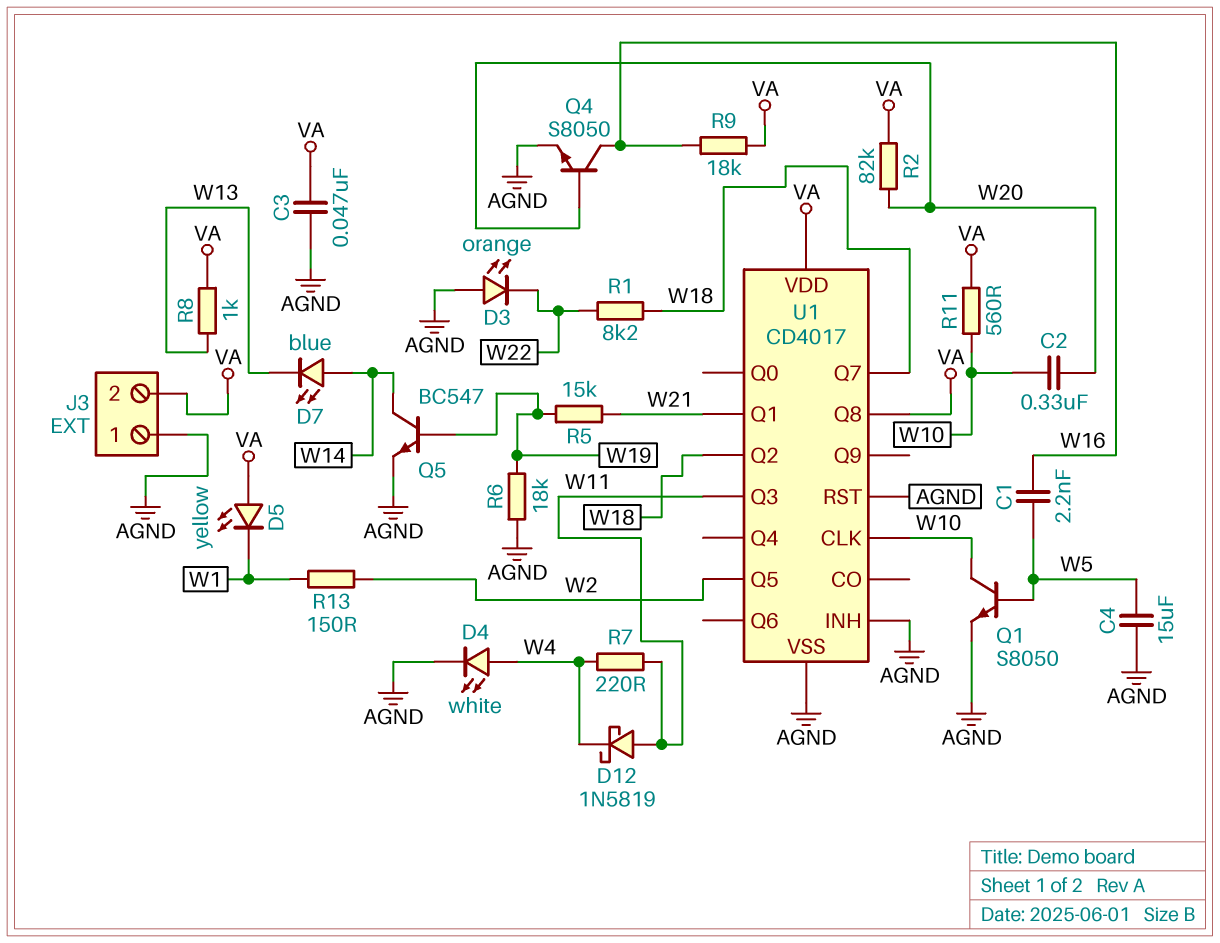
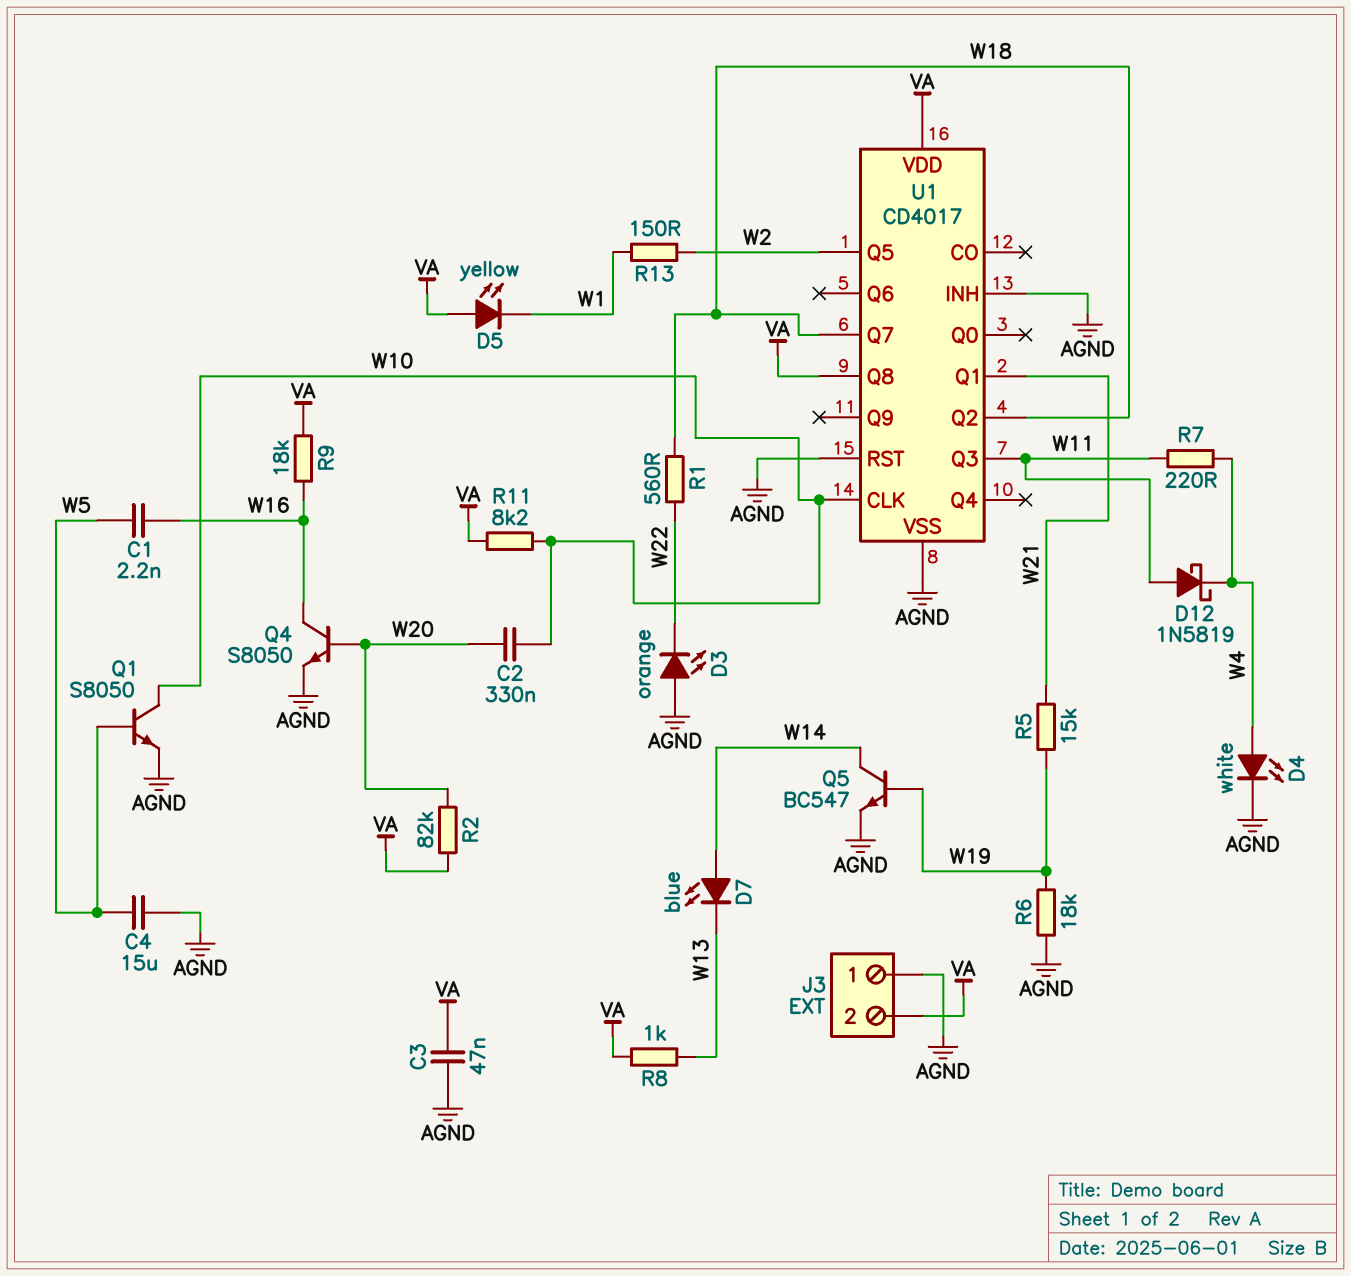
R1: 8.2k (W18, W22) -> 560 (W18, W22)
R11: 560 (VA, W10) -> 8.2k (VA, W10)

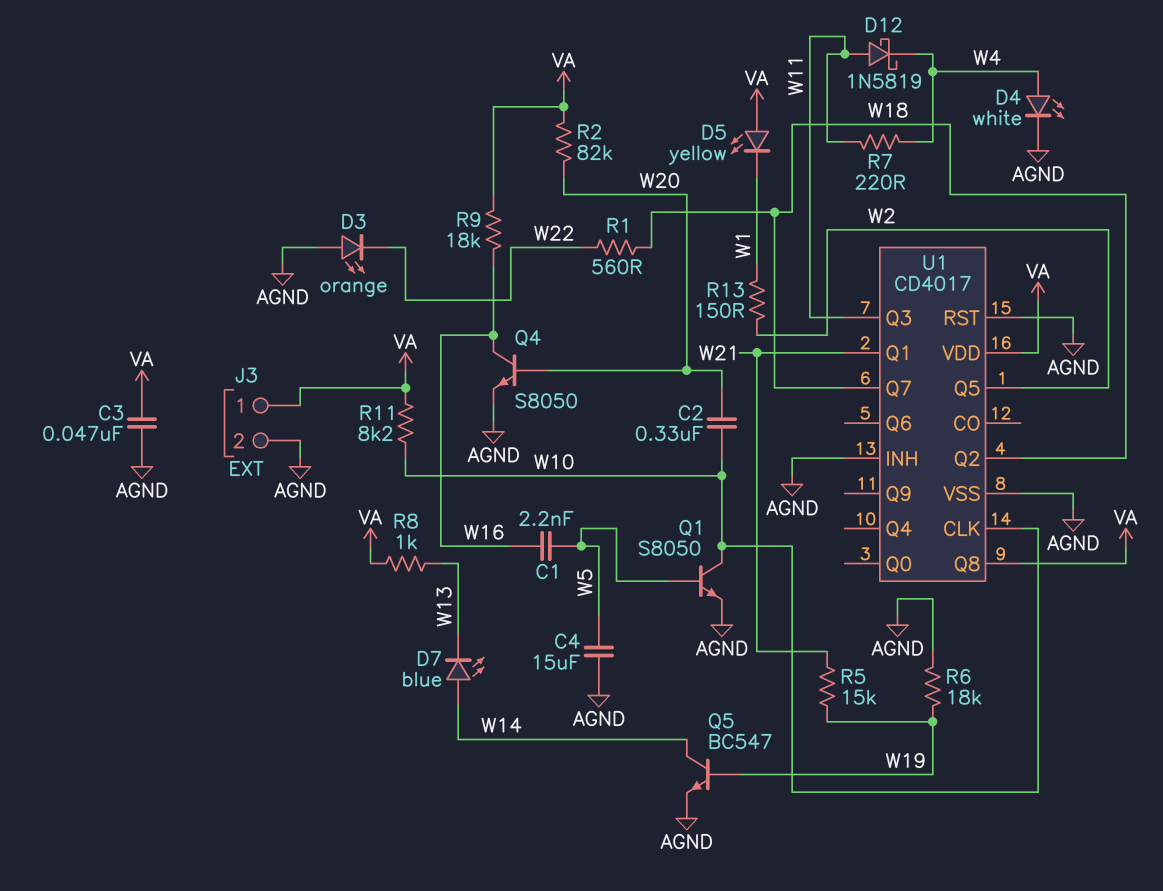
J3 pin 1: AGND -> VA
J3 pin 2: VA -> AGND

